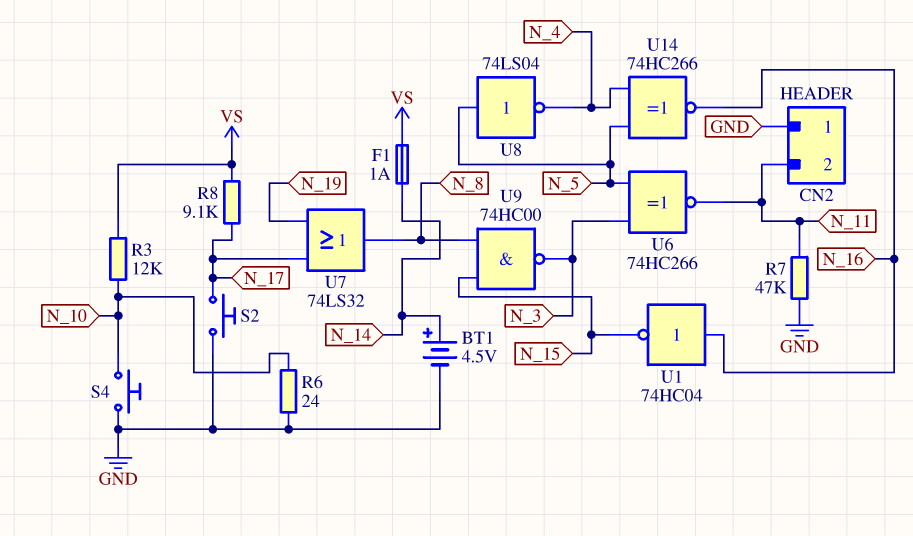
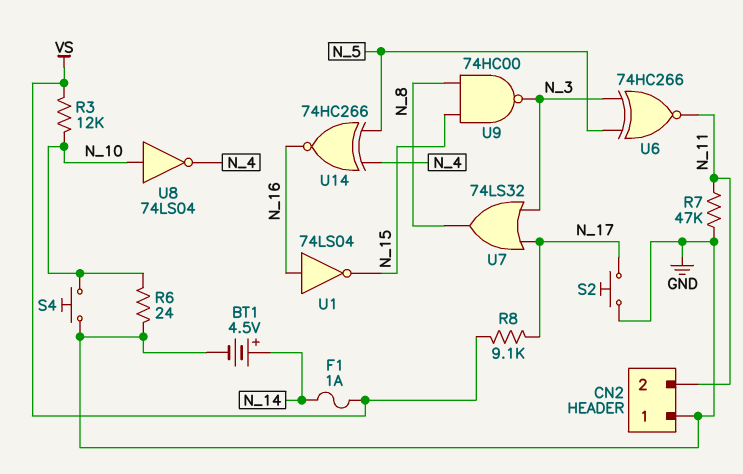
U1: NOT 74HC04 (in N_16, out N_15) -> NOT 74LS04 (in N_16, out N_15)
U7: OR 74LS32 (in N_17, in N_19, out N_8) -> OR 74LS32 (in N_3, in N_17, out N_8)
U8: NOT 74LS04 (in N_5, out N_4) -> NOT 74LS04 (in N_10, out N_4)

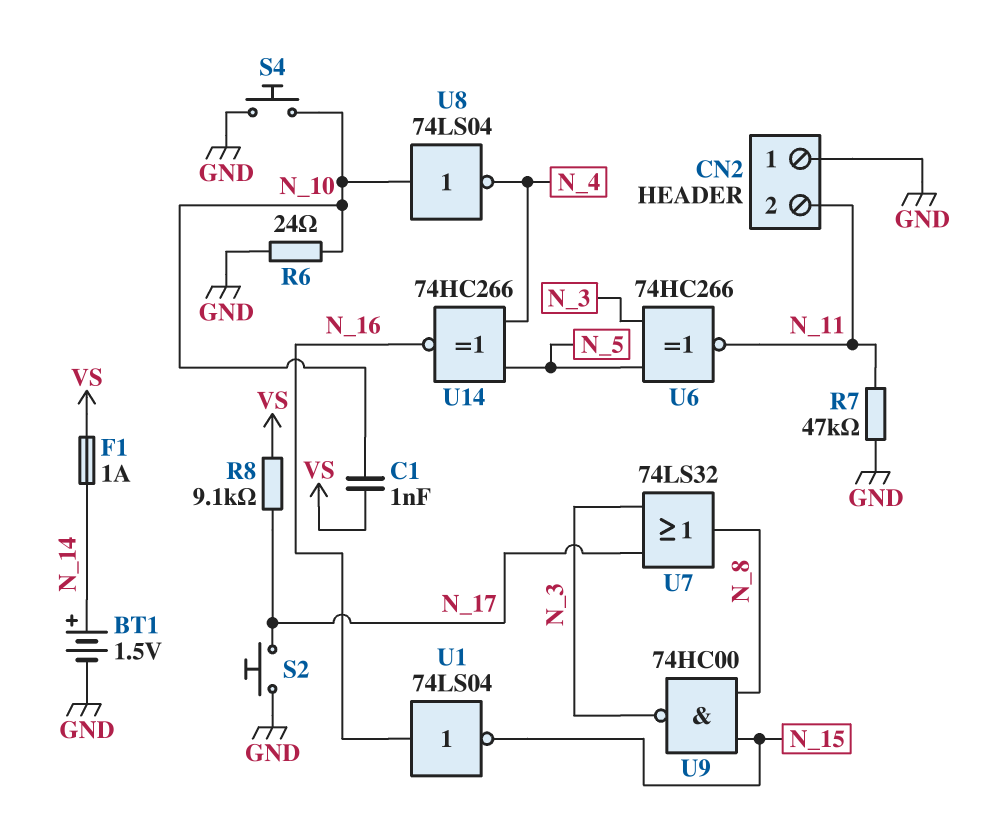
BT1: 4.5V (plus N_14, minus GND) -> 1.5V (plus N_14, minus GND)
C1: none -> 1nF (N_10, VS)
R3: 12k (N_10, VS) -> none

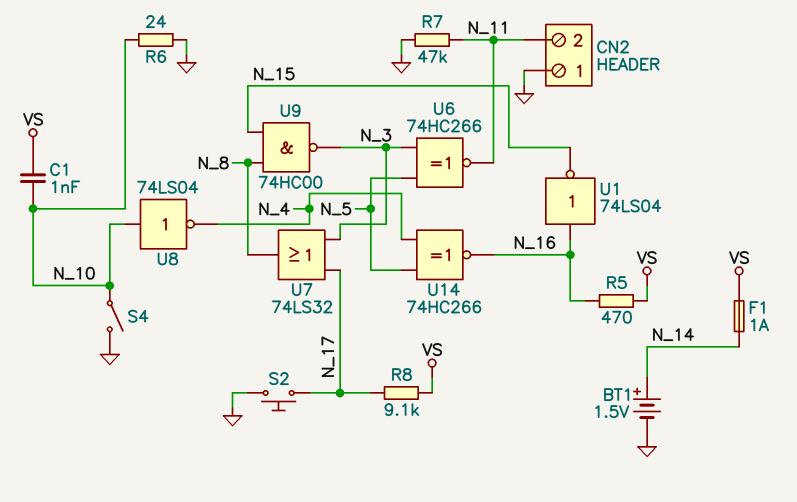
R5: none -> 470 (N_16, VS)
S4: button (GND, N_10) -> switch (GND, N_10)

